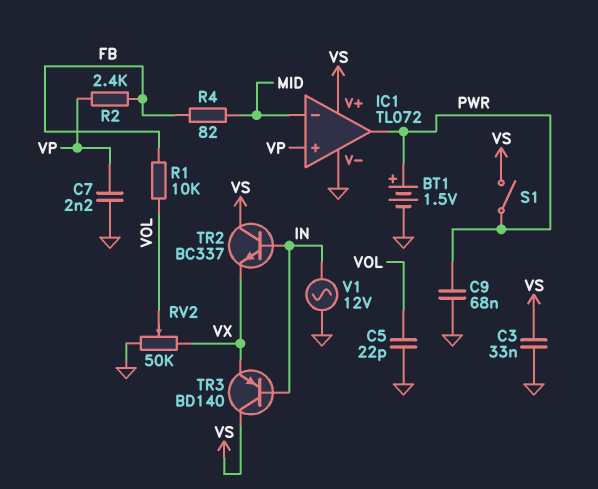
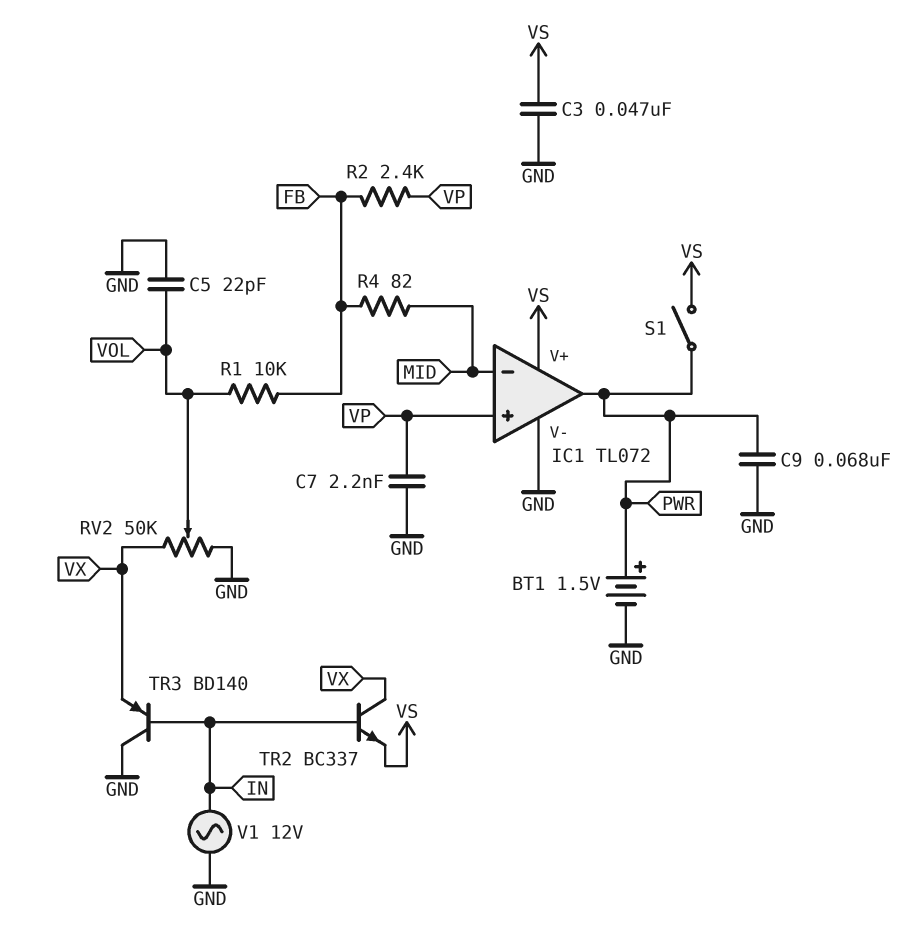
C3: 33nF (GND, VS) -> 47nF (GND, VS)
TR2: NPN BC337 (B IN, C VS, E VX) -> NPN BC337 (B IN, C VX, E VS)
TR3: PNP BD140 (B IN, C VS, E VX) -> PNP BD140 (B IN, C GND, E VX)

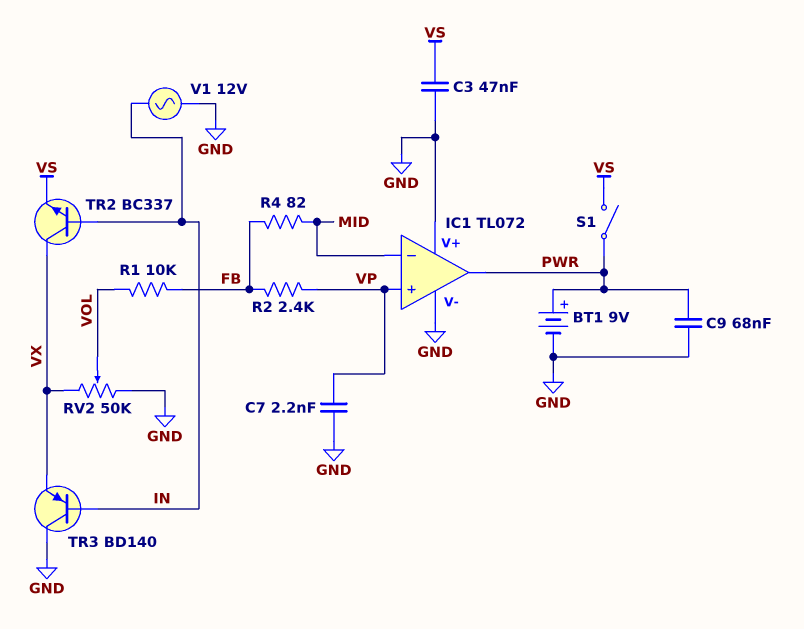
BT1: 1.5V (plus PWR, minus GND) -> 9V (plus PWR, minus GND)
C5: 22pF (GND, VOL) -> none
IC1 pin V+: VS -> GND

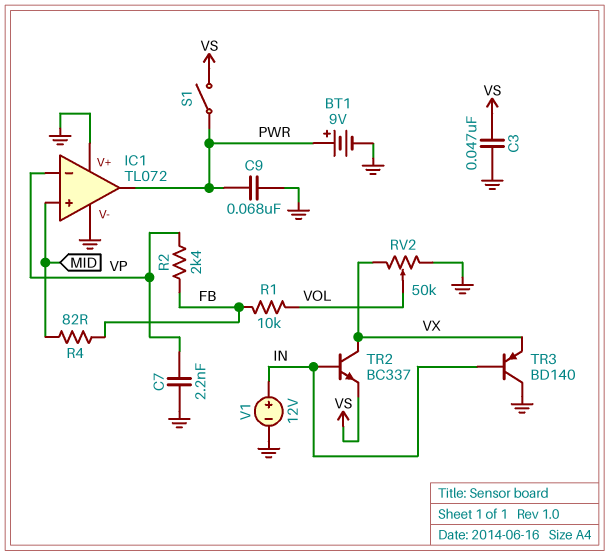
IC1 pin in+: VP -> MID
IC1 pin in-: MID -> VP
V1: AC 12V (GND, IN) -> 12V (plus IN, minus GND)

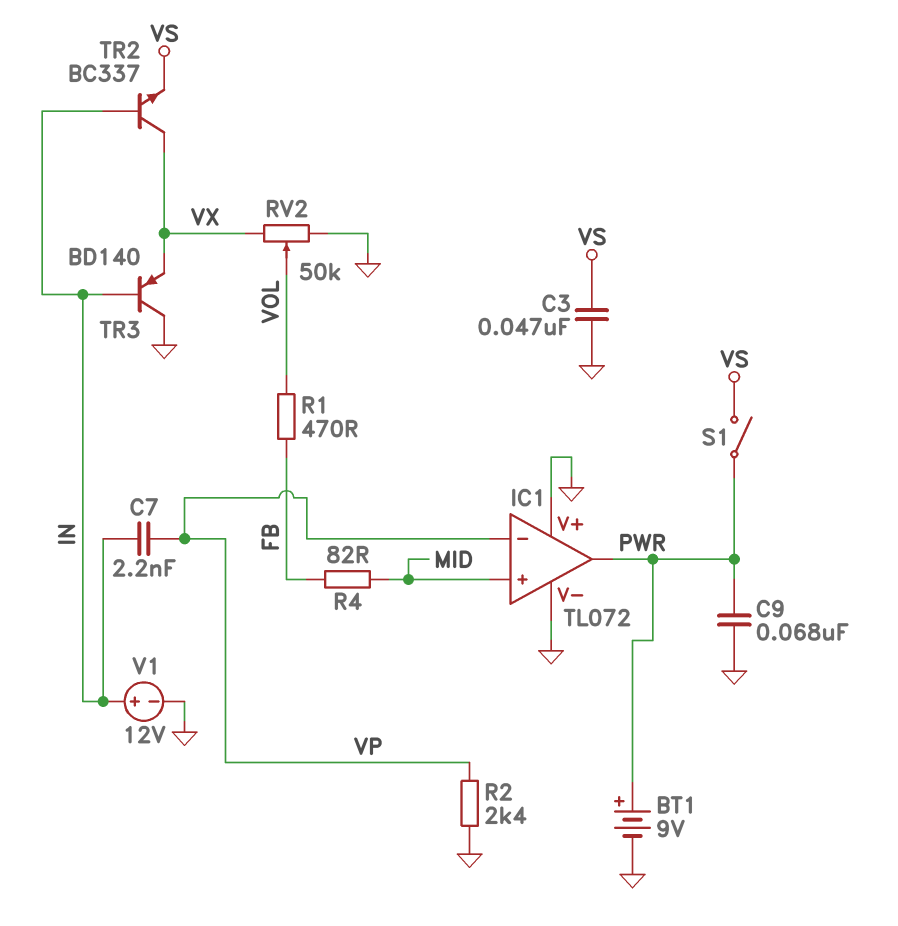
C7: 2.2nF (GND, VP) -> 2.2nF (IN, VP)
R1: 10k (FB, VOL) -> 470 (FB, VOL)
R2: 2.4k (FB, VP) -> 2.4k (GND, VP)

